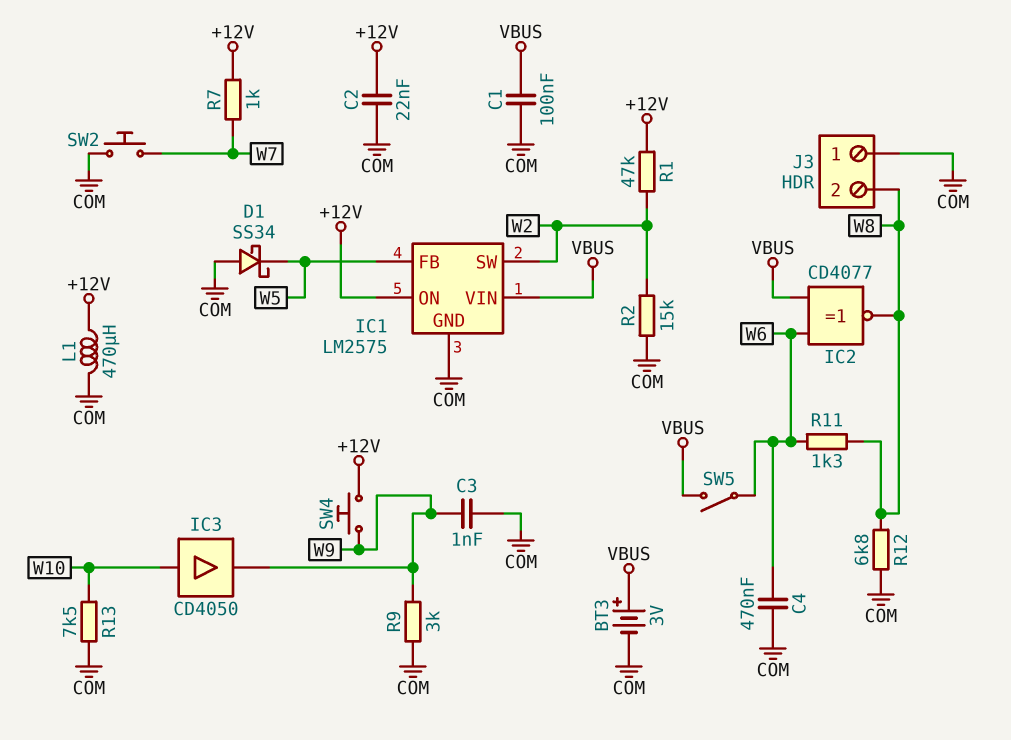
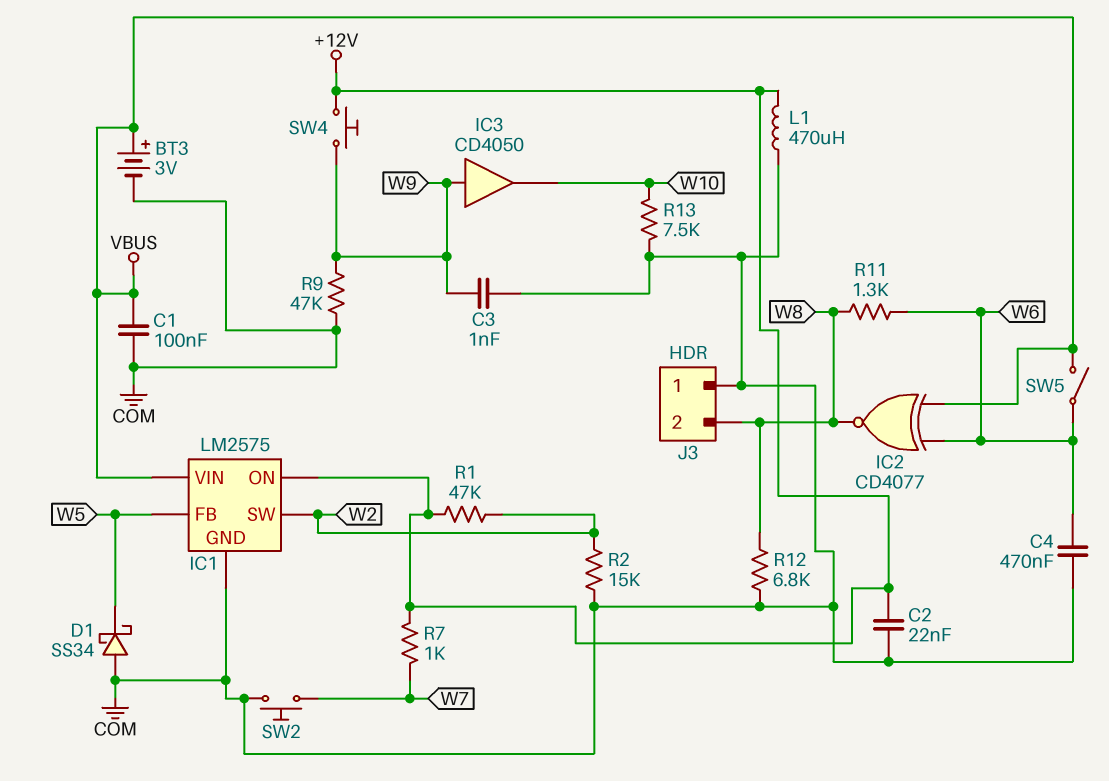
IC3: buffer CD4050 (in W10, out W9) -> buffer CD4050 (in W9, out W10)
R9: 3k (COM, W9) -> 47k (COM, W9)

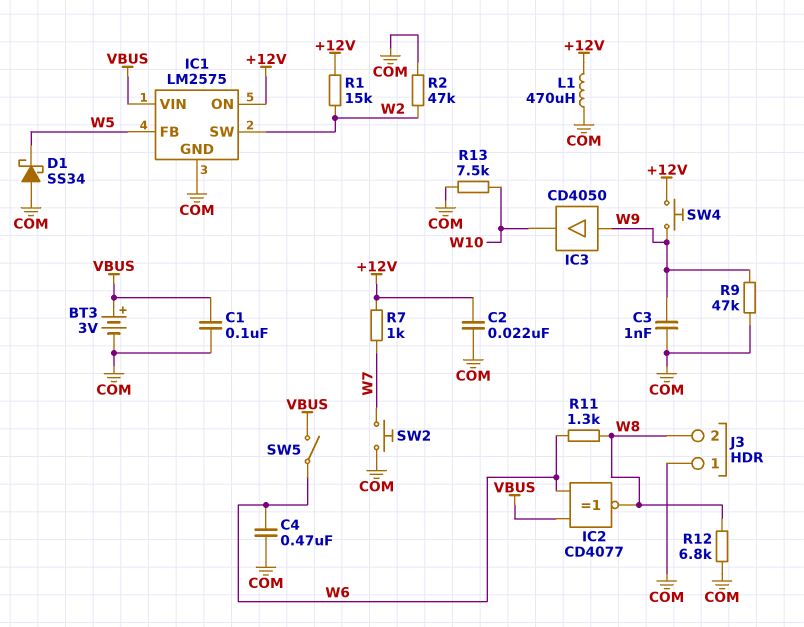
R1: 47k (+12V, W2) -> 15k (+12V, W2)
R2: 15k (COM, W2) -> 47k (COM, W2)

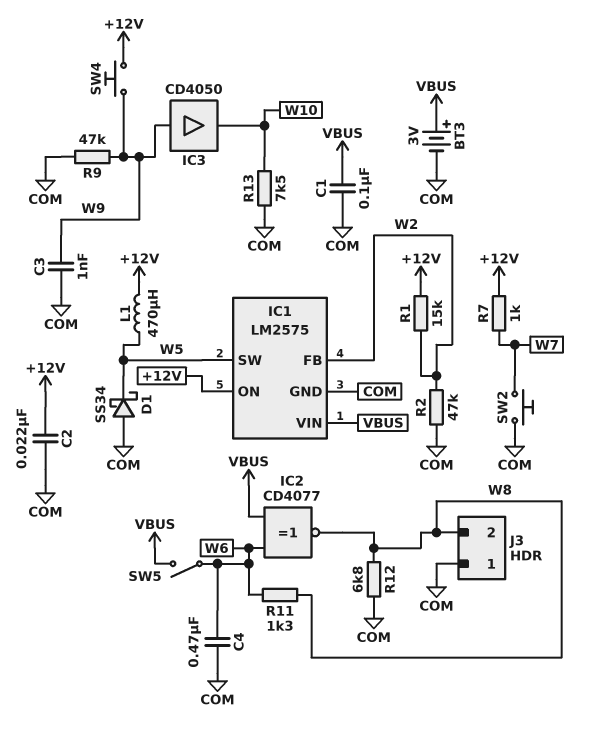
IC1 pin FB: W5 -> W2
IC1 pin SW: W2 -> W5
L1: 470uH (+12V, COM) -> 470uH (+12V, W5)

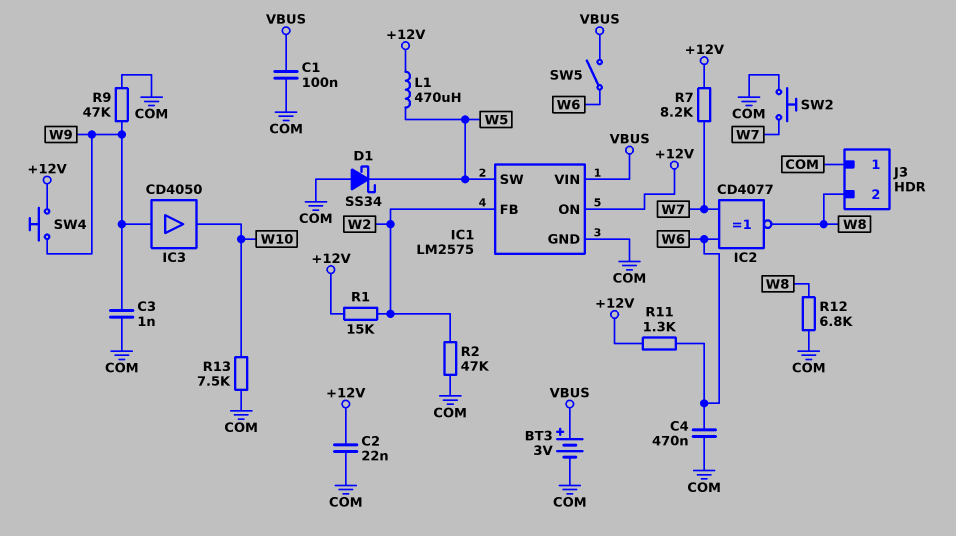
IC2: XNOR CD4077 (in VBUS, in W6, out W8) -> XNOR CD4077 (in W6, in W7, out W8)
R7: 1k (+12V, W7) -> 8.2k (+12V, W7)
R11: 1.3k (W6, W8) -> 1.3k (+12V, W6)

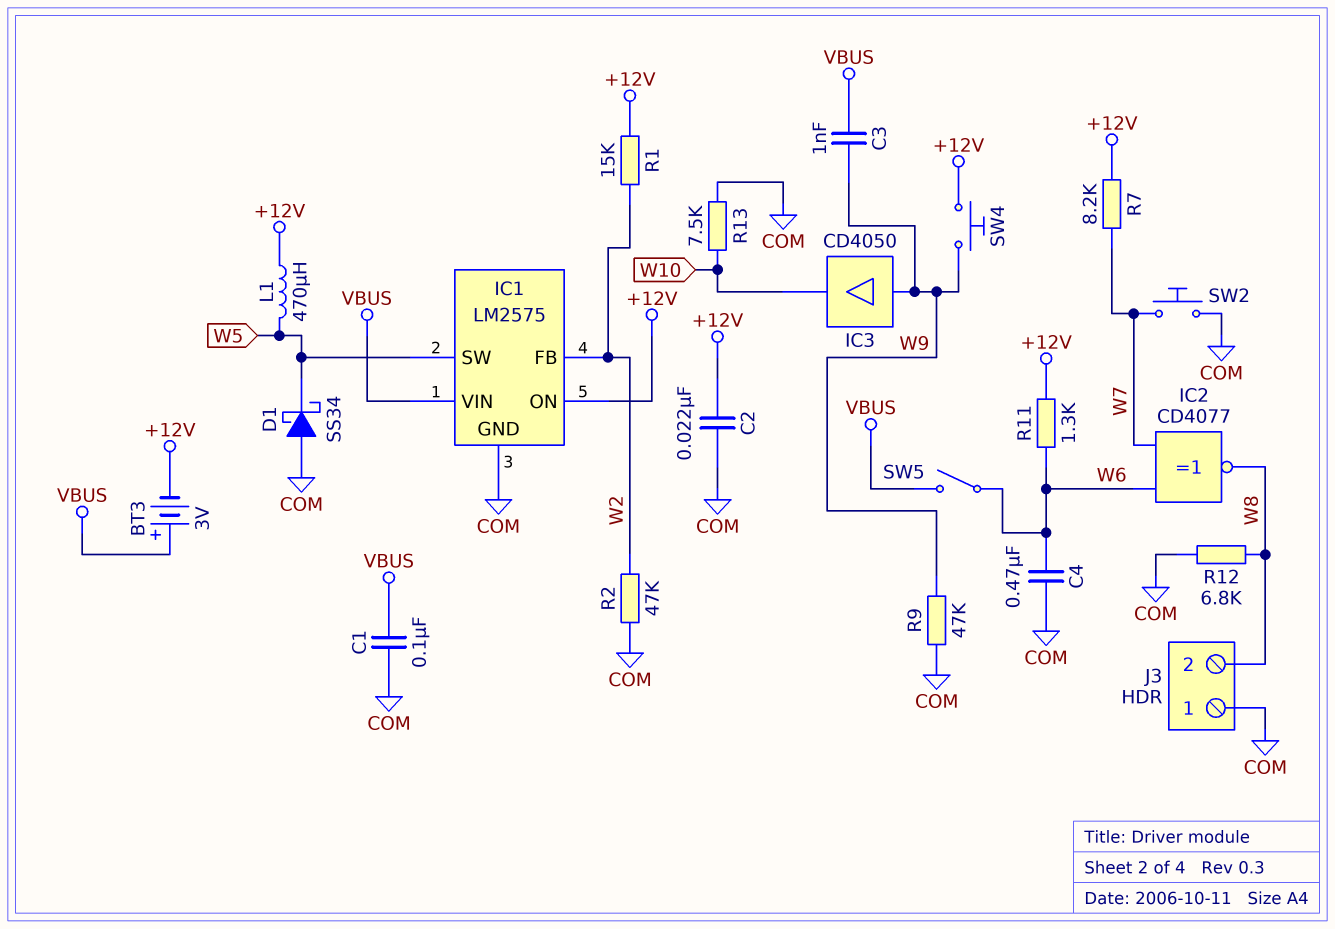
BT3: 3V (plus VBUS, minus COM) -> 3V (plus VBUS, minus +12V)
C3: 1nF (COM, W9) -> 1nF (VBUS, W9)

